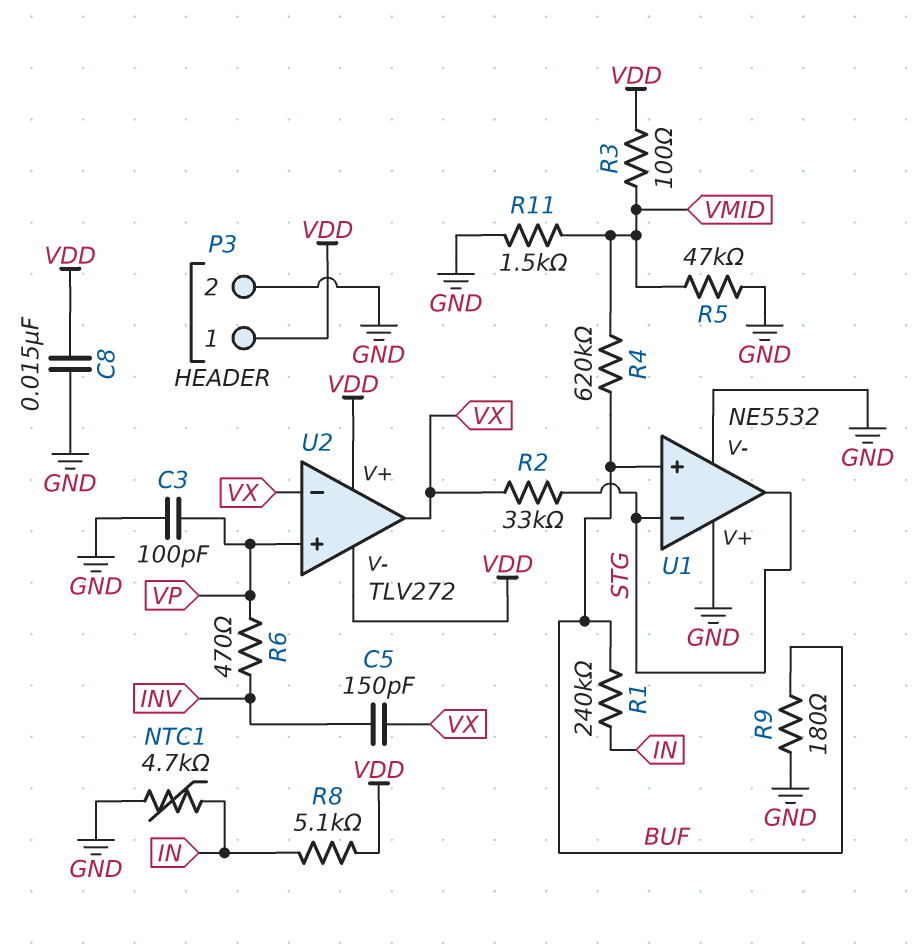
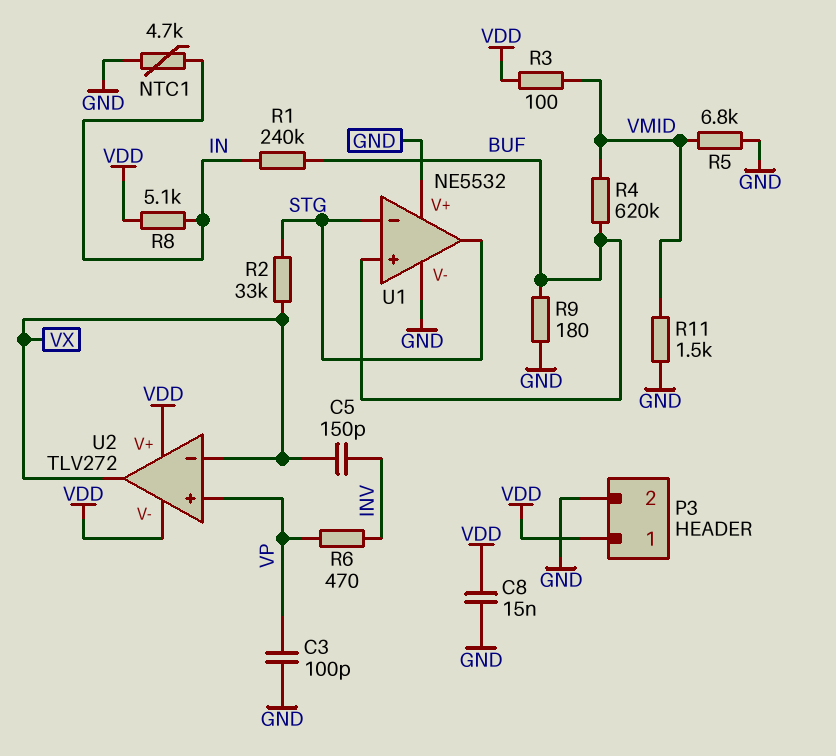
R5: 47k (GND, VMID) -> 6.8k (GND, VMID)

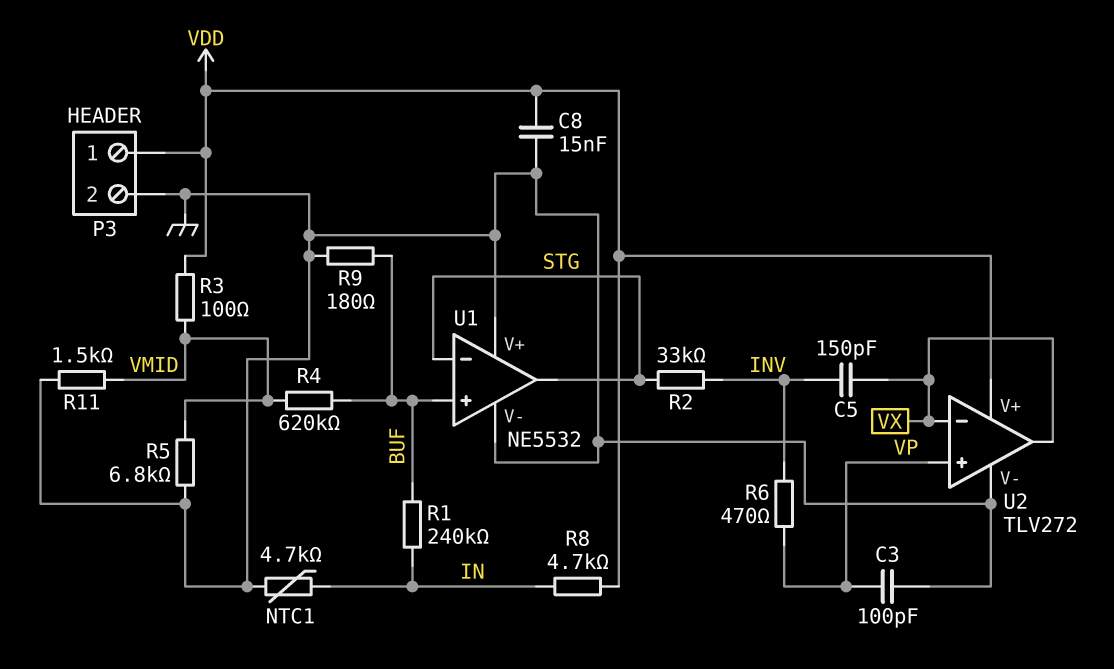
R2: 33k (STG, VX) -> 33k (INV, STG)
R8: 5.1k (IN, VDD) -> 4.7k (IN, VDD)
U2 pin V-: VDD -> GND

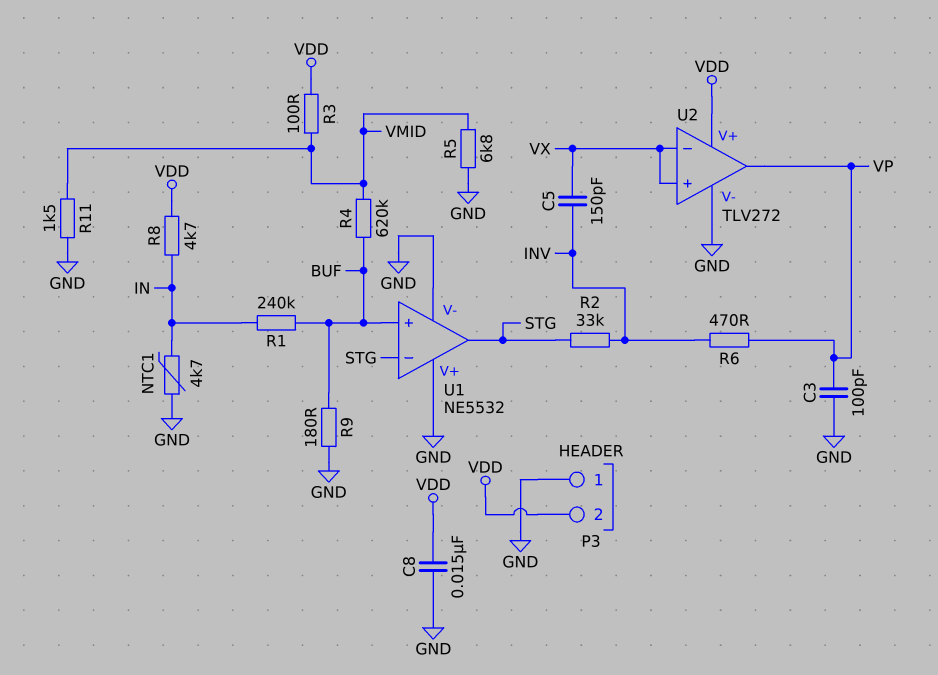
P3 pin 1: VDD -> GND
P3 pin 2: GND -> VDD
U2 pin in+: VP -> VX
U2 pin out: VX -> VP

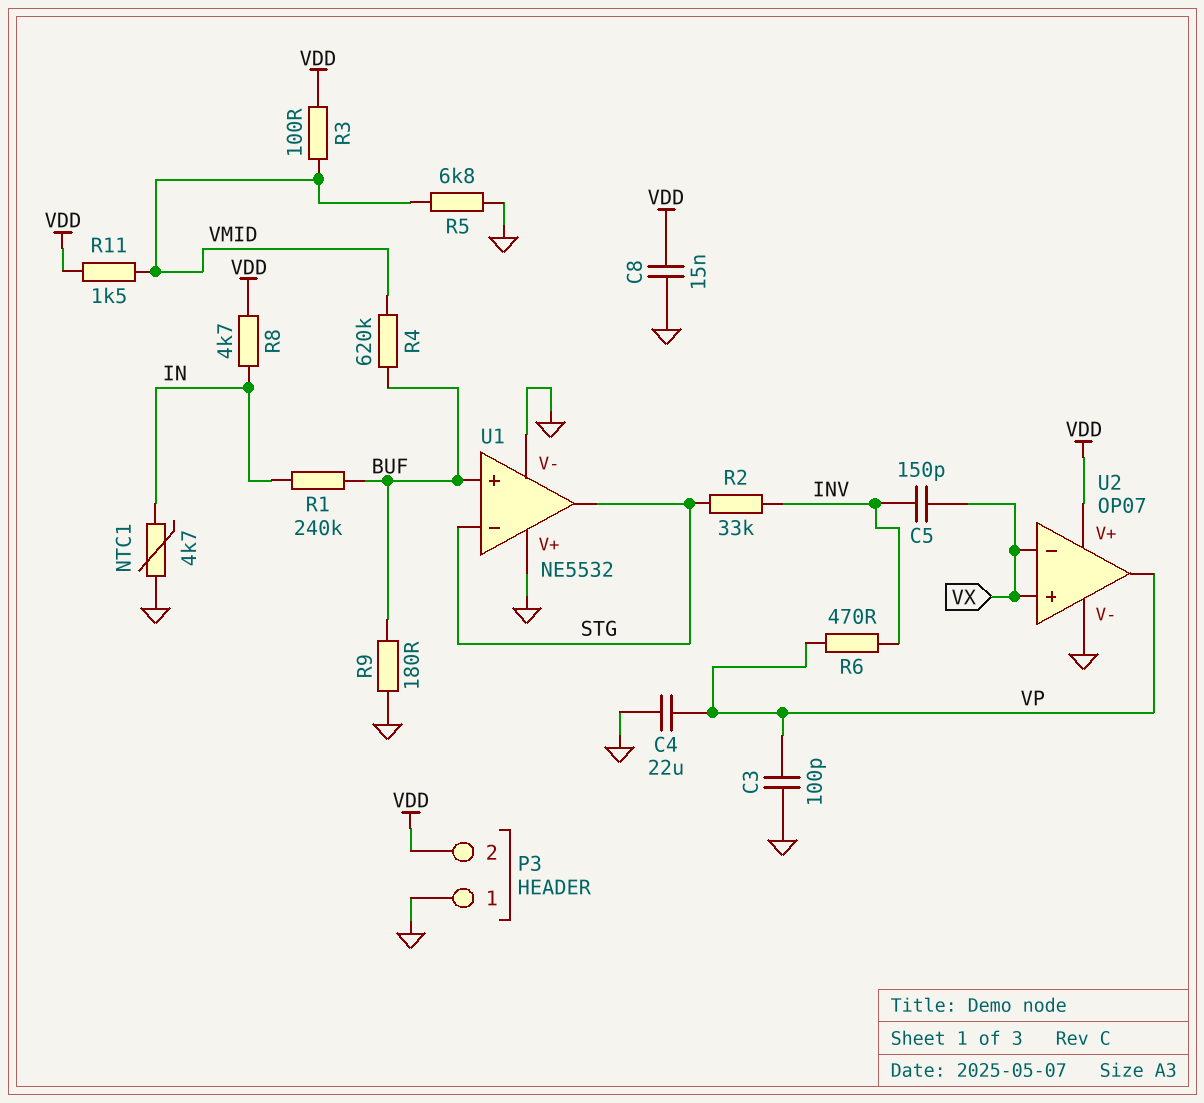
C4: none -> 22uF (GND, VP)
R11: 1.5k (GND, VMID) -> 1.5k (VDD, VMID)
U2: TLV272 -> OP07

